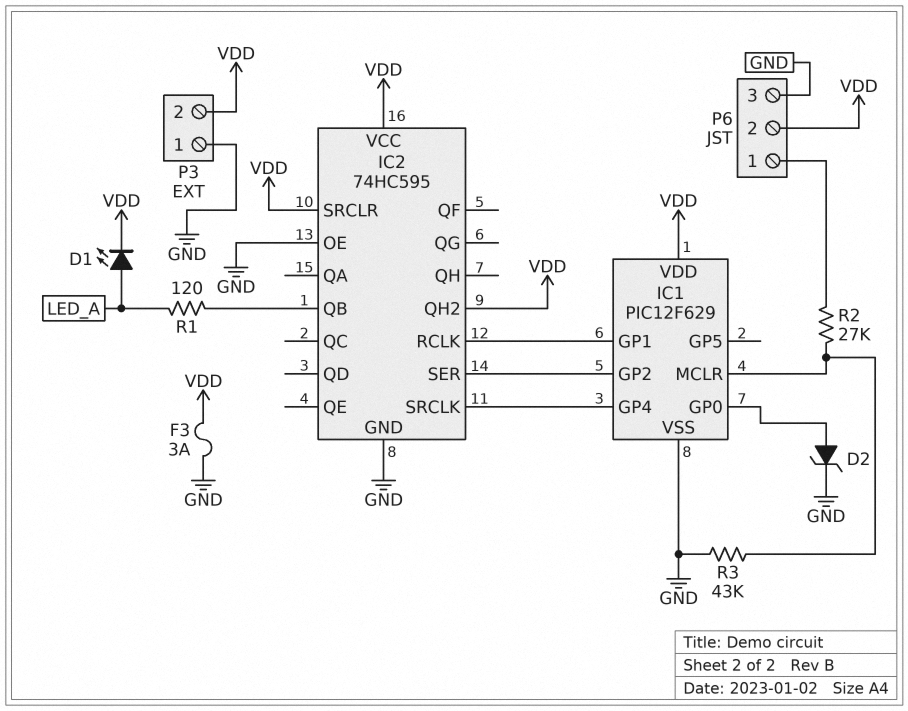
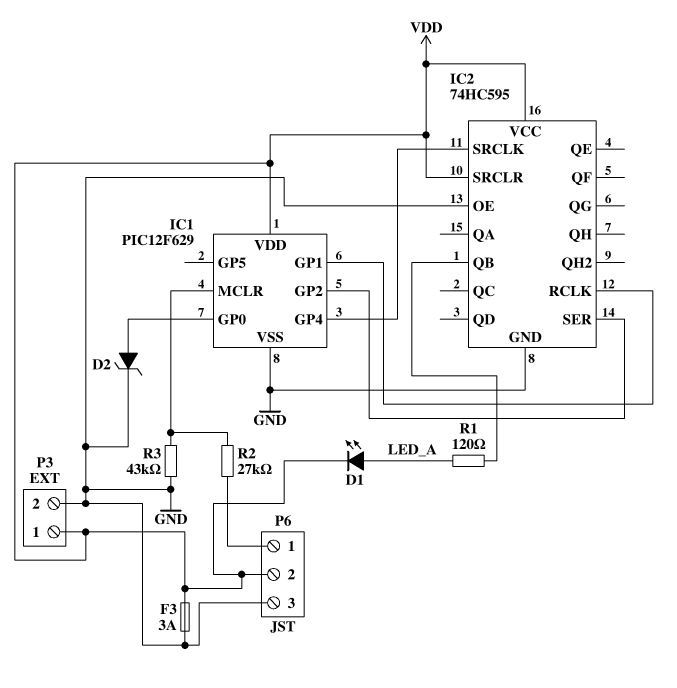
IC2 pin QH2: VDD -> none
P3 pin 1: GND -> VDD
P3 pin 2: VDD -> GND

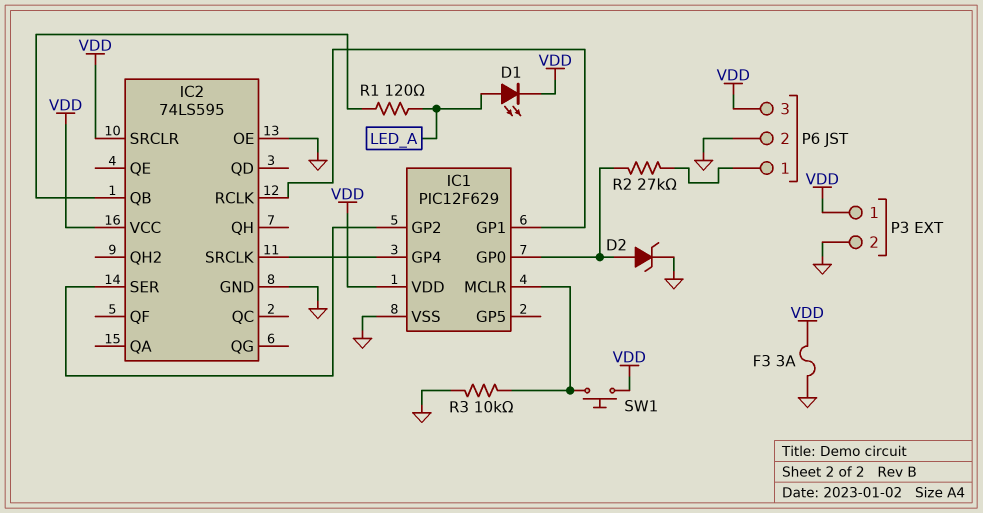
IC2: 74HC595 -> 74LS595
P6 pin 2: VDD -> GND
P6 pin 3: GND -> VDD
R2: 27k (IC1/MCLR, P6/1) -> 27k (IC1/GP0, P6/1)
R3: 43k (GND, IC1/MCLR) -> 10k (GND, IC1/MCLR)
SW1: none -> button (IC1/MCLR, VDD)

